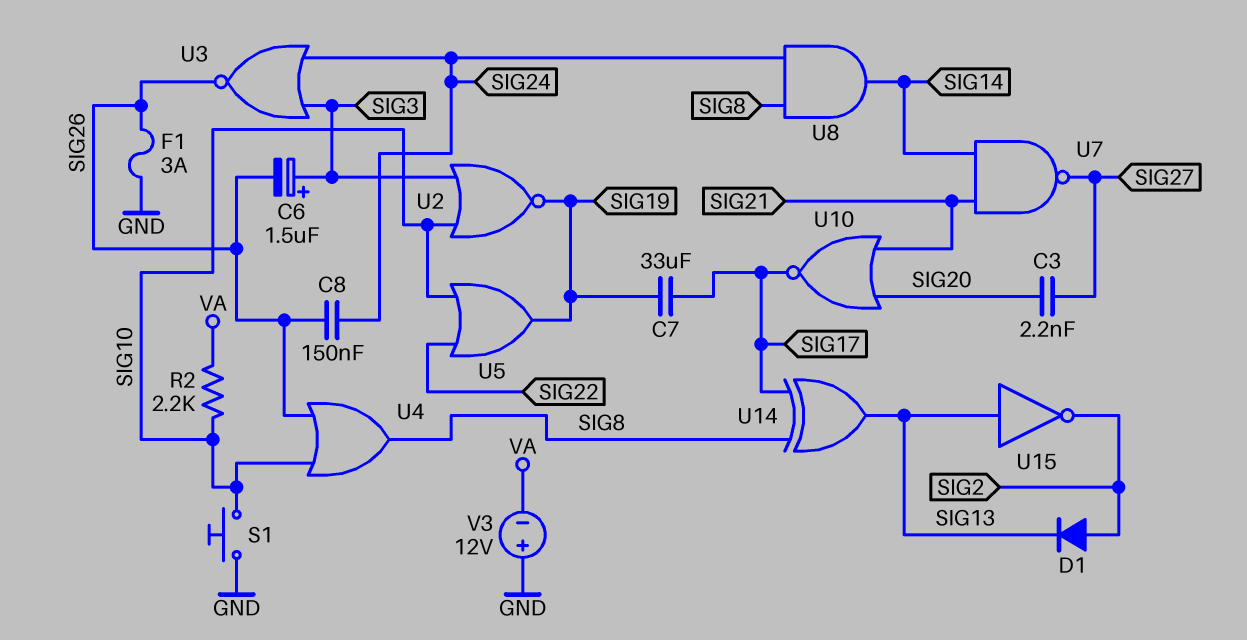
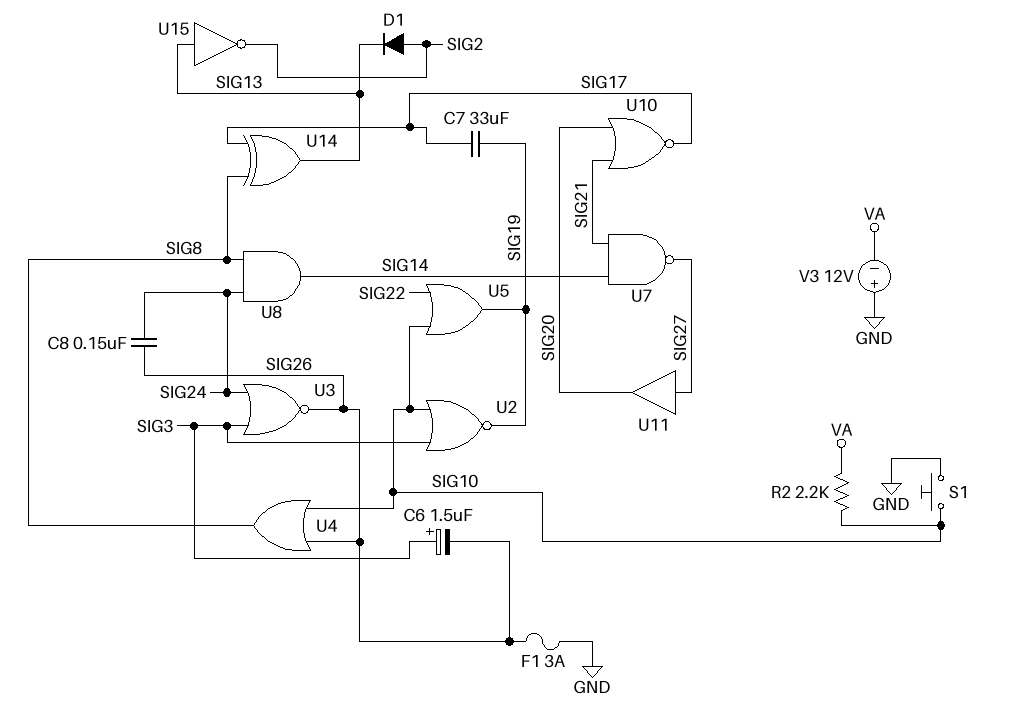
C3: 2.2nF (SIG20, SIG27) -> none
U11: none -> buffer (in SIG27, out SIG20)

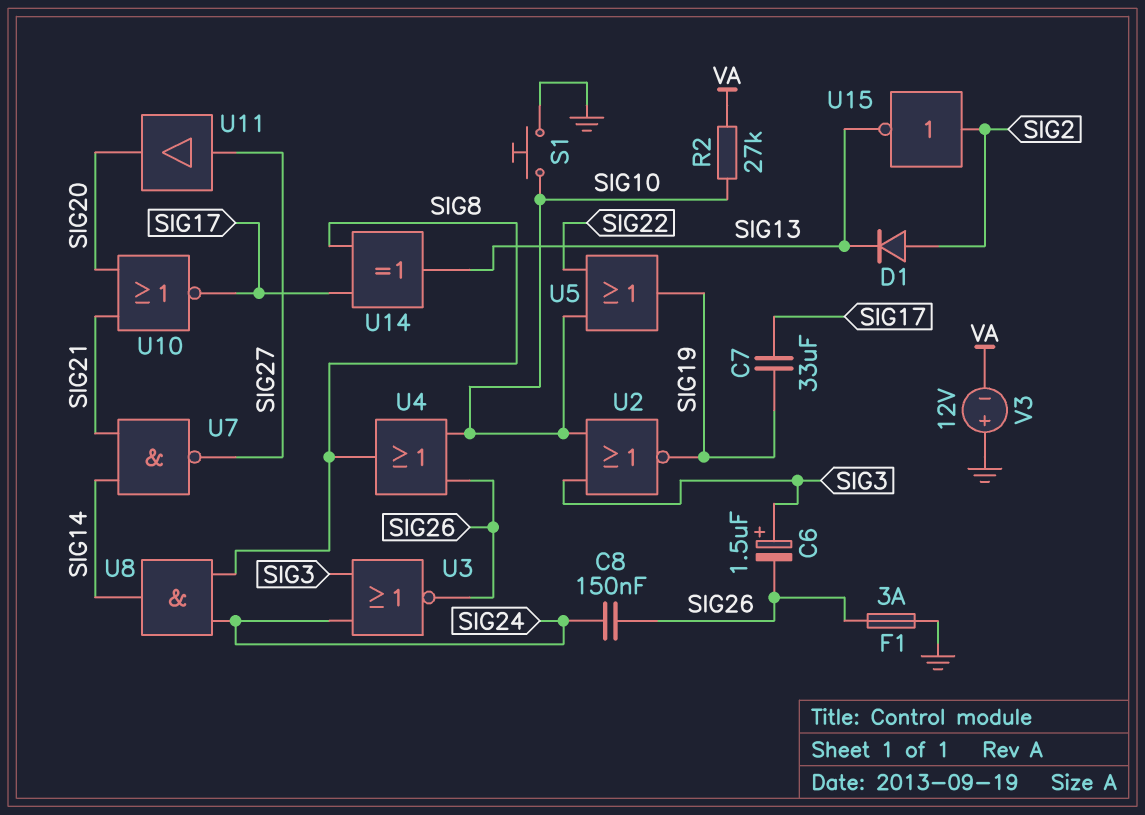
R2: 2.2k (SIG10, VA) -> 27k (SIG10, VA)
U15: NOT (in SIG13, out SIG2) -> NOT (in SIG2, out SIG13)

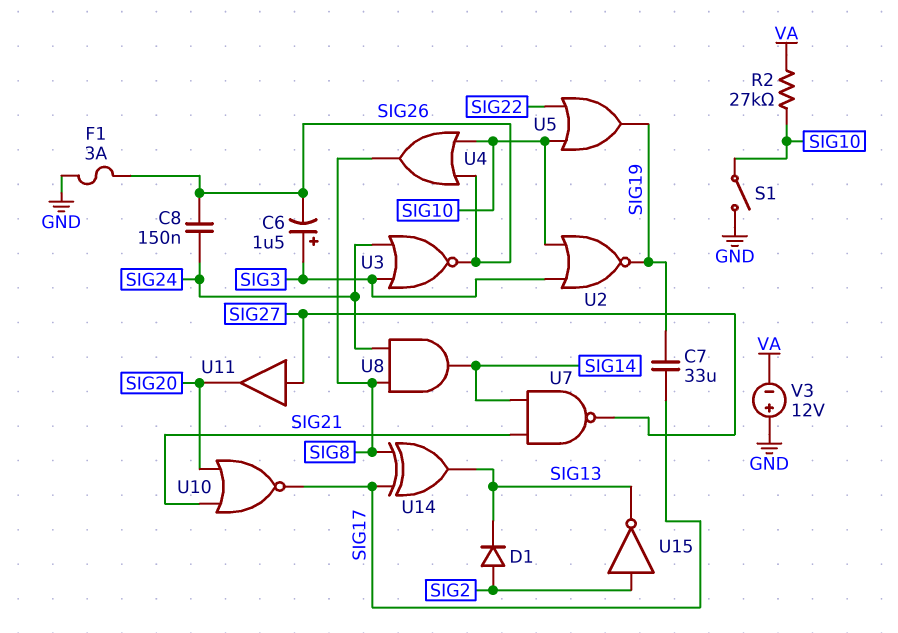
S1: button (GND, SIG10) -> switch (GND, SIG10)

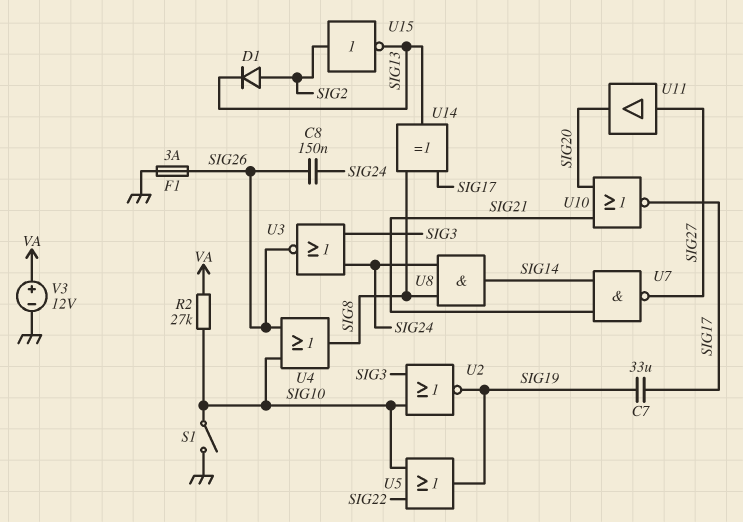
C6: 1.5uF (plus SIG3, minus SIG26) -> none
V3: 12V (plus GND, minus VA) -> 12V (plus VA, minus GND)

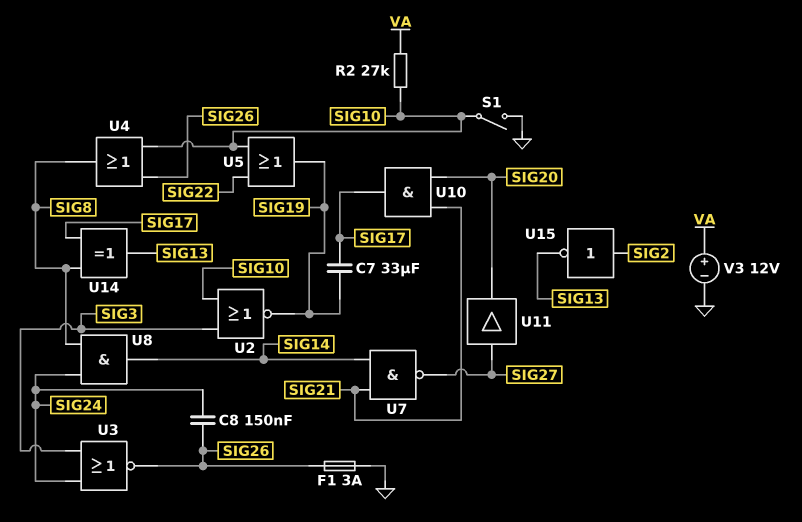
D1: diode (A SIG2, K SIG13) -> none
U10: NOR (in SIG20, in SIG21, out SIG17) -> AND (in SIG20, in SIG21, out SIG17)

